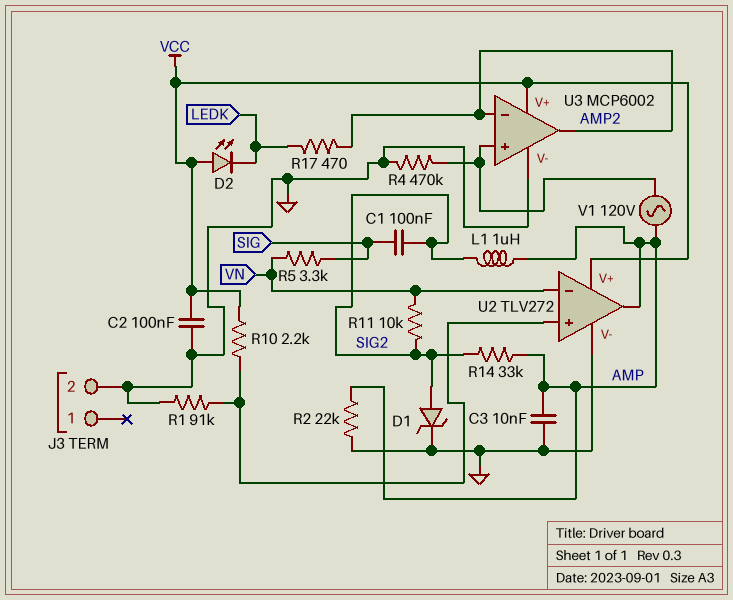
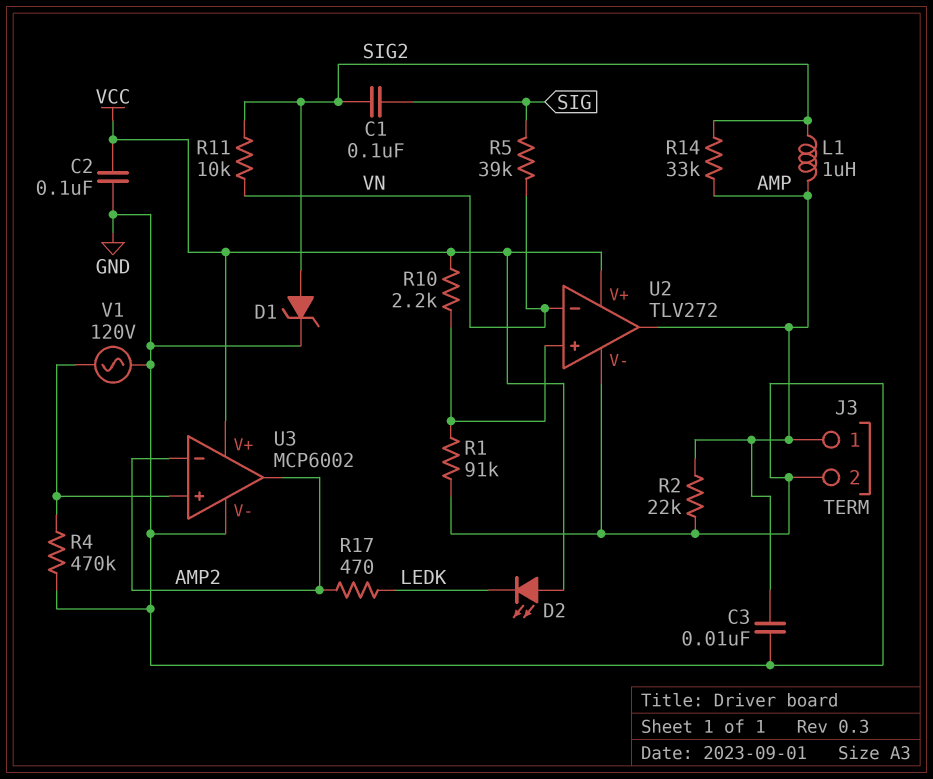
J3 pin 1: none -> AMP
R5: 3.3k (SIG, VN) -> 39k (SIG, VN)
V1: AC 120V (AMP, U3/in+) -> AC 120V (GND, U3/in+)

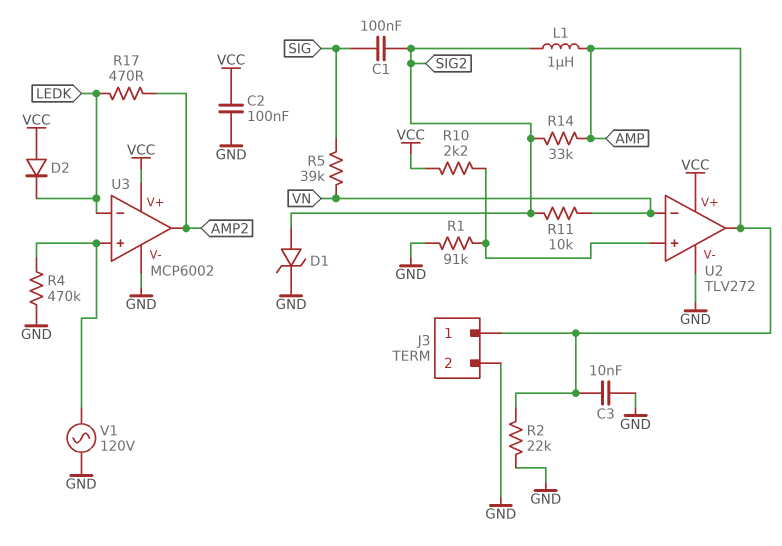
D2: LED (A VCC, K LEDK) -> diode (A VCC, K LEDK)
U3 pin in-: AMP2 -> LEDK

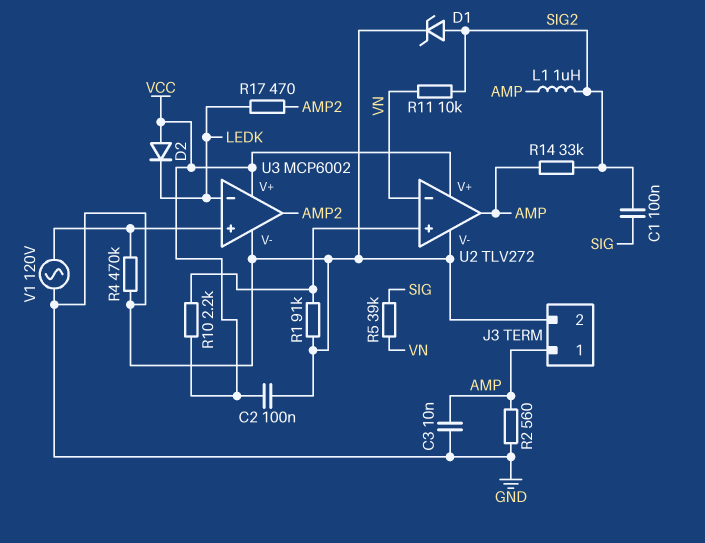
R2: 22k (AMP, GND) -> 560 (AMP, GND)

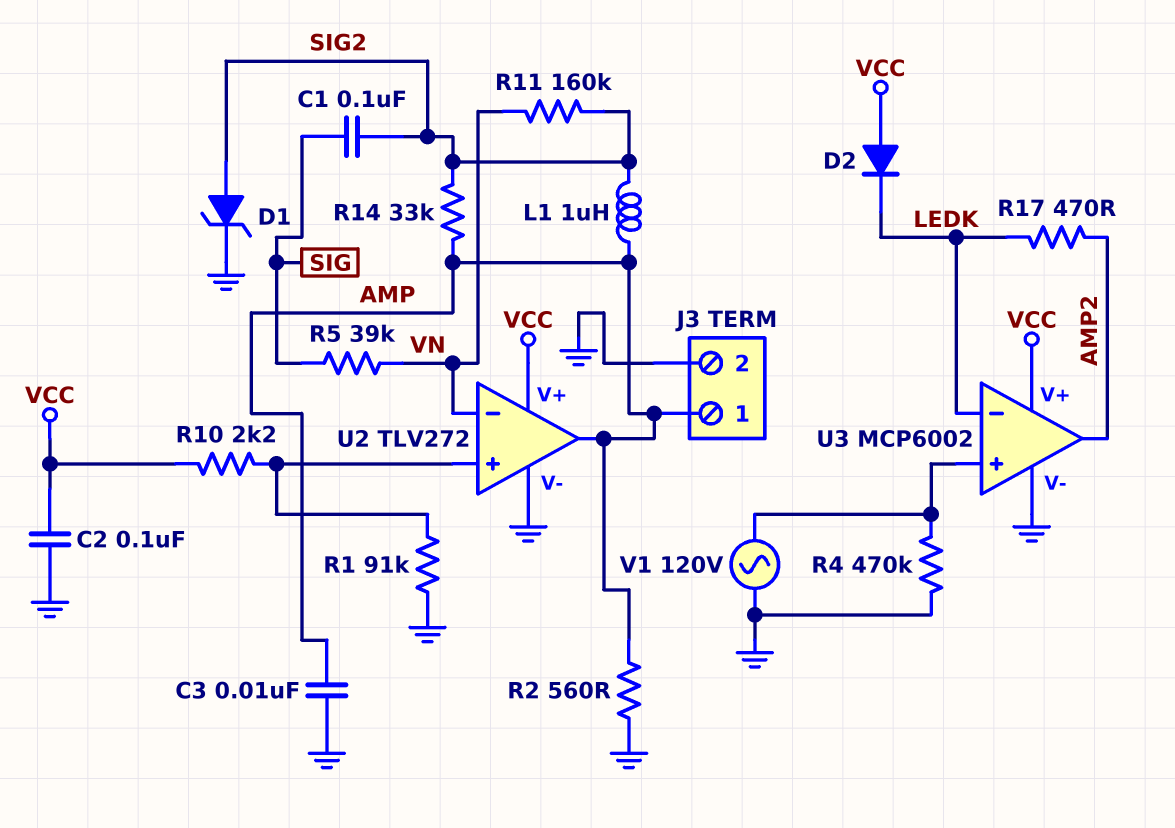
R11: 10k (SIG2, VN) -> 160k (SIG2, VN)

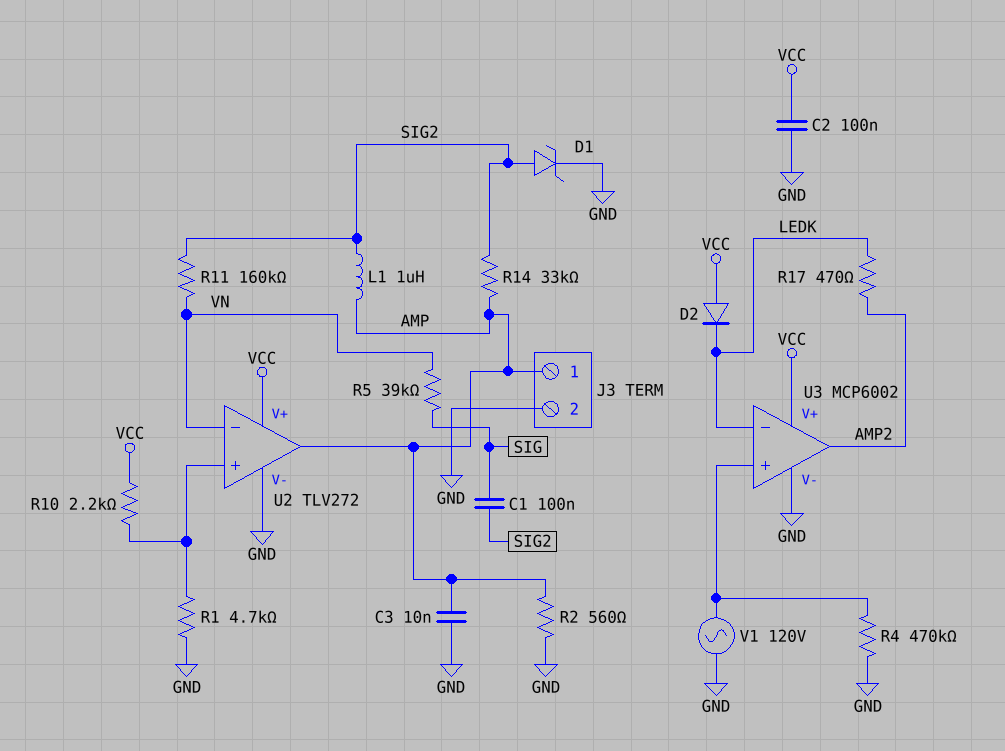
R1: 91k (GND, U2/in+) -> 4.7k (GND, U2/in+)

